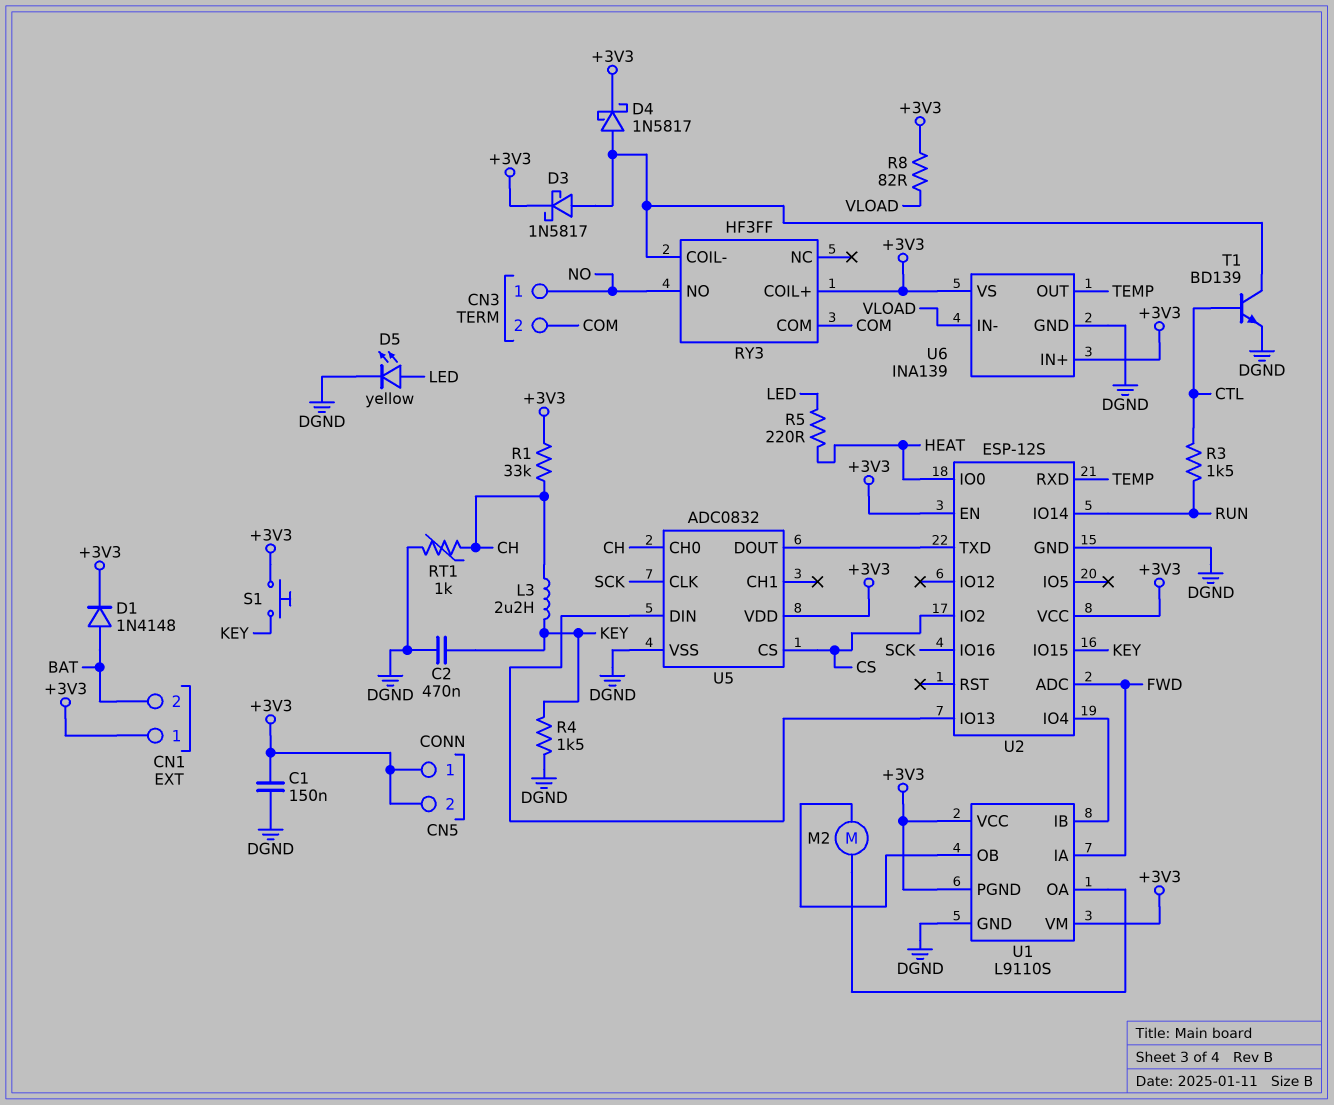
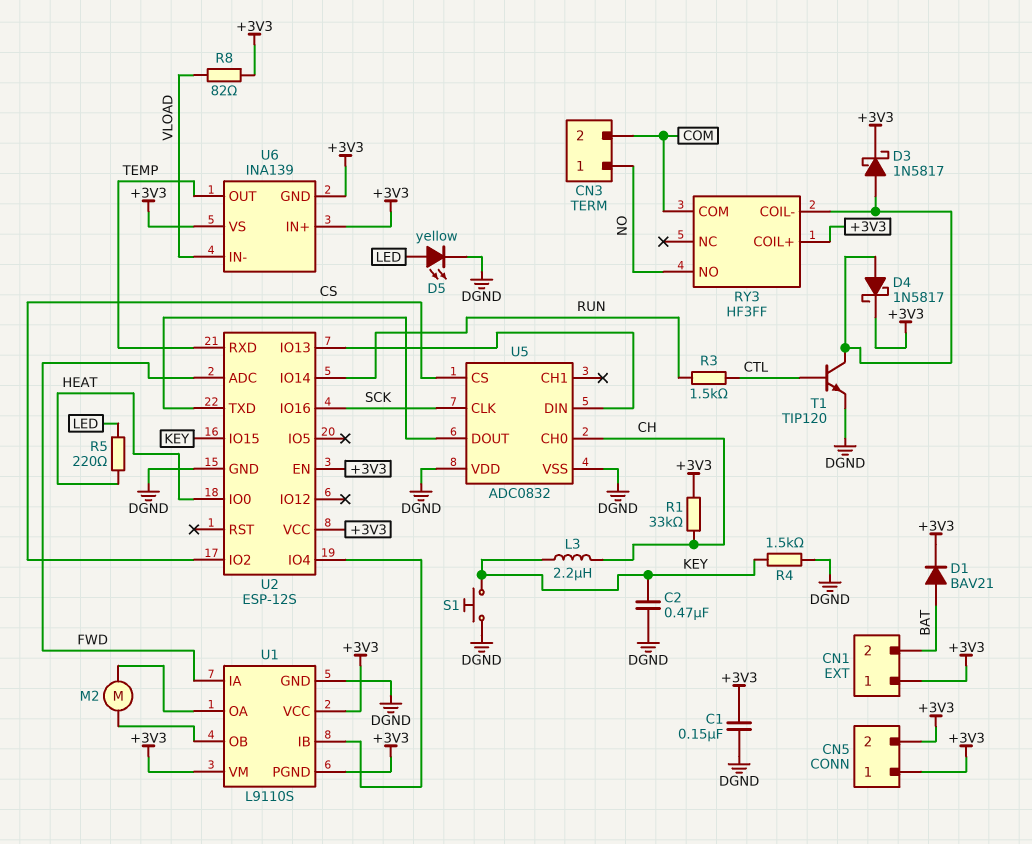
D1: diode 1N4148 (A BAT, K +3V3) -> diode BAV21 (A BAT, K +3V3)
RT1: 1k (CH, DGND) -> none
S1: button (+3V3, KEY) -> button (DGND, KEY)
T1: NPN BD139 (B CTL, C RY3/COIL-, E DGND) -> NPN TIP120 (B CTL, C RY3/COIL-, E DGND)
U5 pin VDD: +3V3 -> DGND
U6 pin GND: DGND -> +3V3

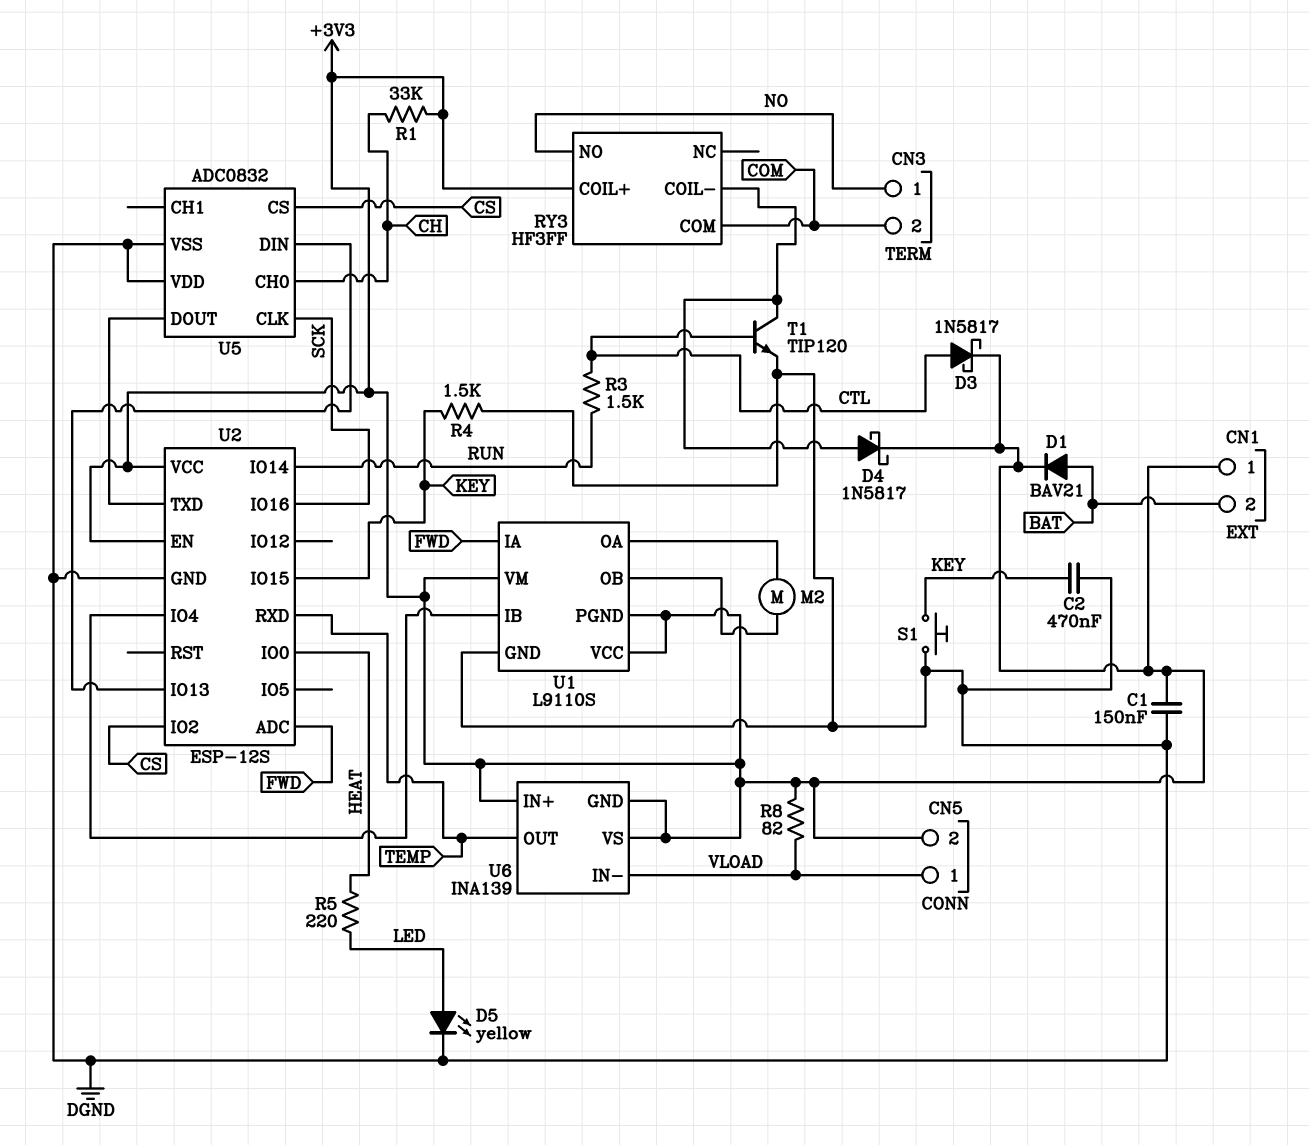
CN5 pin 1: +3V3 -> VLOAD
D3: schottky 1N5817 (A RY3/COIL-, K +3V3) -> schottky 1N5817 (A CTL, K +3V3)
L3: 2.2uH (CH, KEY) -> none

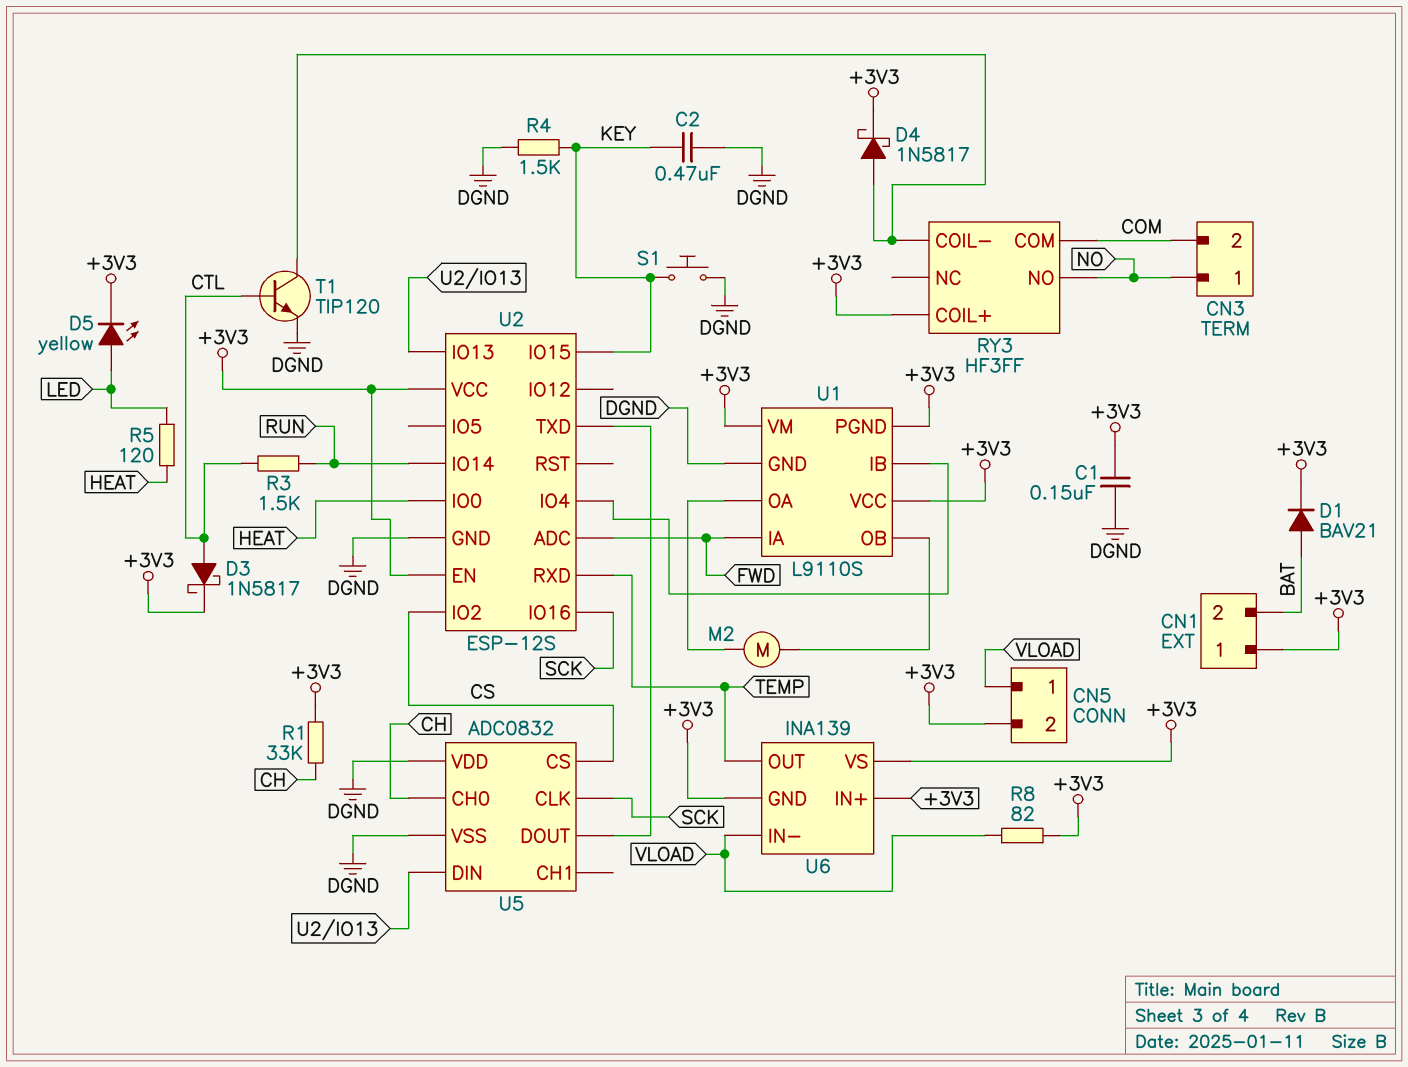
D5: LED yellow (A LED, K DGND) -> LED yellow (A LED, K +3V3)
R5: 220 (HEAT, LED) -> 120 (HEAT, LED)

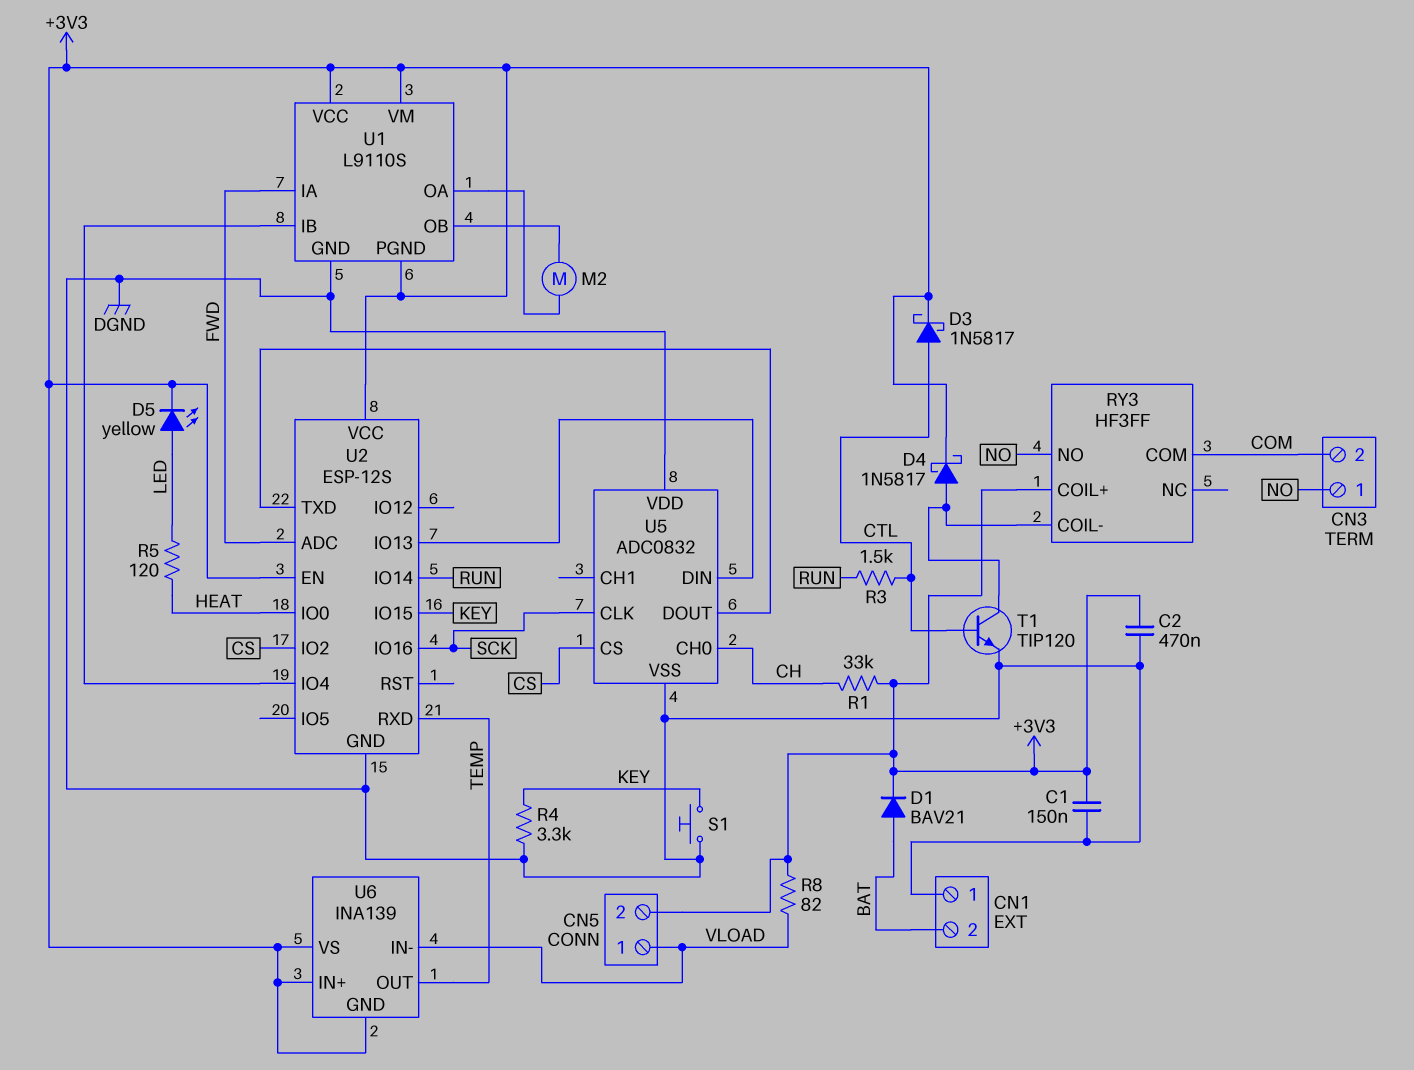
C2: 470nF (DGND, KEY) -> 470nF (+3V3, DGND)
CN1 pin 1: +3V3 -> DGND
R4: 1.5k (DGND, KEY) -> 3.3k (DGND, KEY)

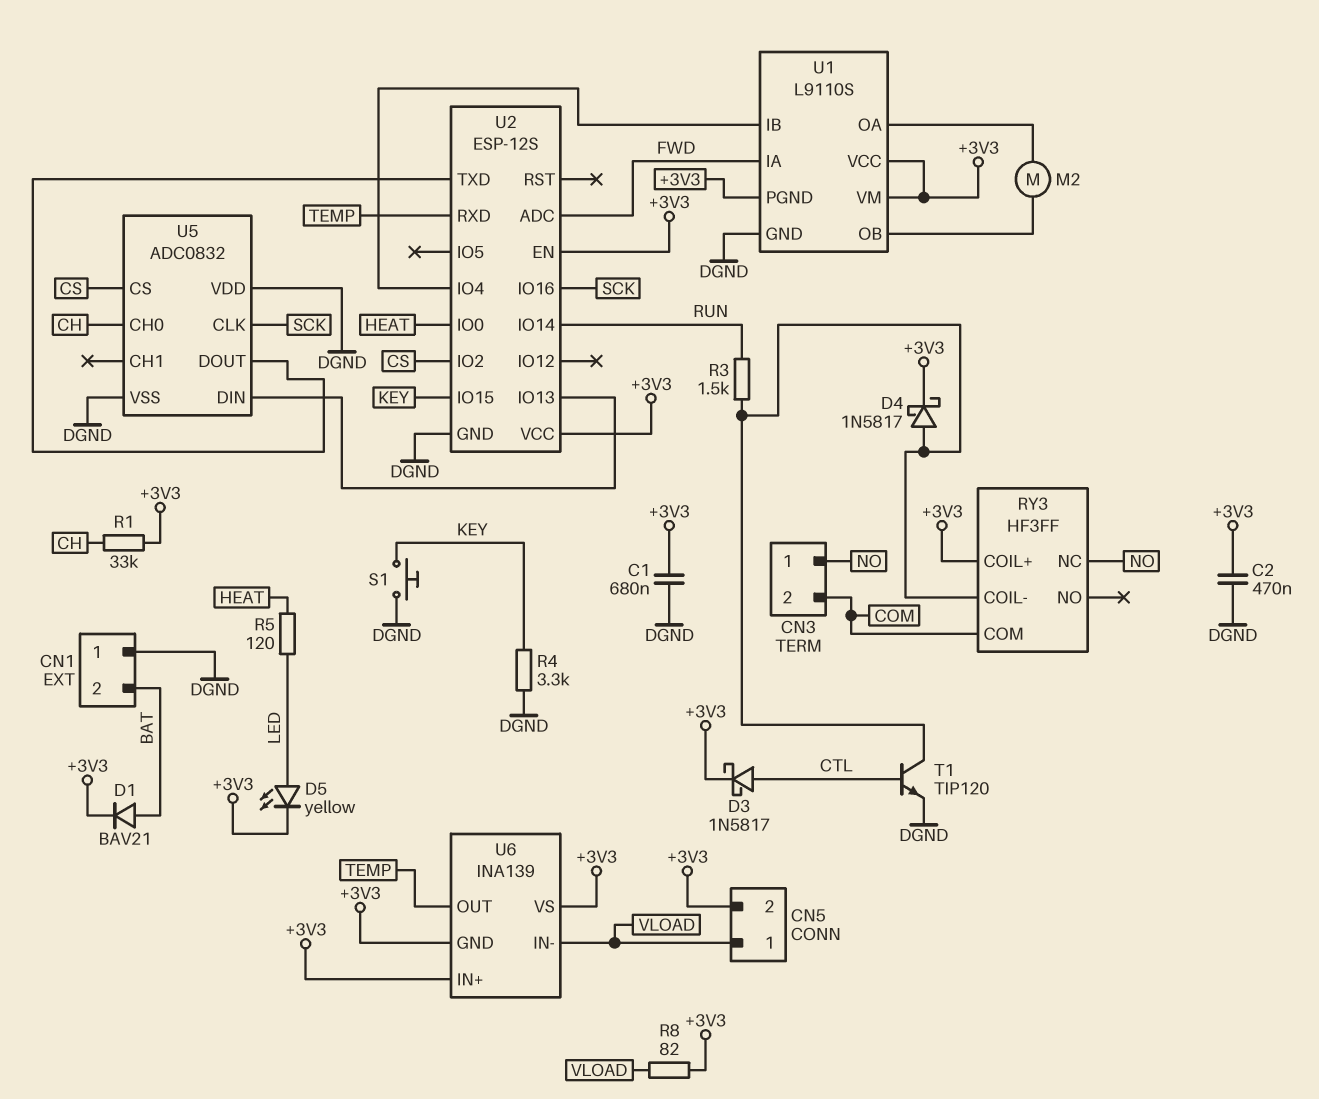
C1: 150nF (+3V3, DGND) -> 680nF (+3V3, DGND)
R3: 1.5k (CTL, RUN) -> 1.5k (RUN, RY3/COIL-)
RY3 pin NC: none -> NO
RY3 pin NO: NO -> none

